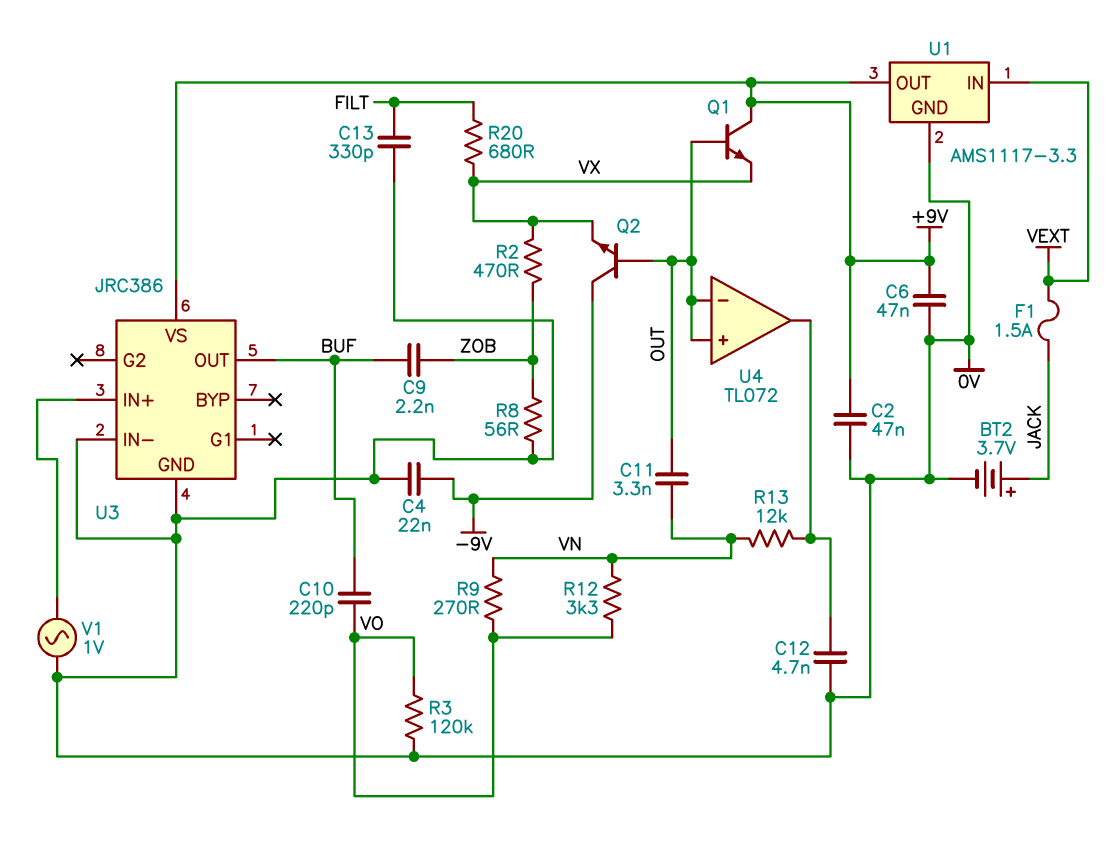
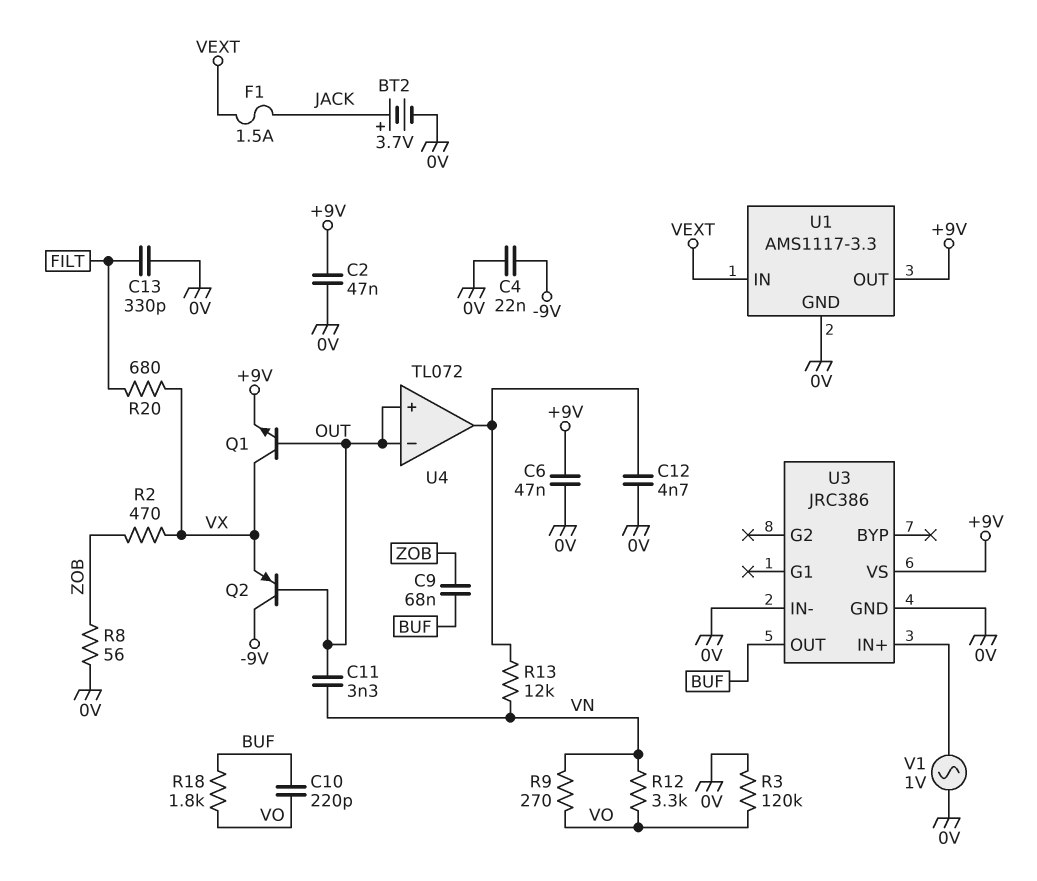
C9: 2.2nF (BUF, ZOB) -> 68nF (BUF, ZOB)
Q1: NPN (B OUT, C +9V, E VX) -> NPN (B OUT, C VX, E +9V)
Q2: NPN (B OUT, C -9V, E VX) -> PNP (B OUT, C -9V, E VX)
R18: none -> 1.8k (BUF, VO)

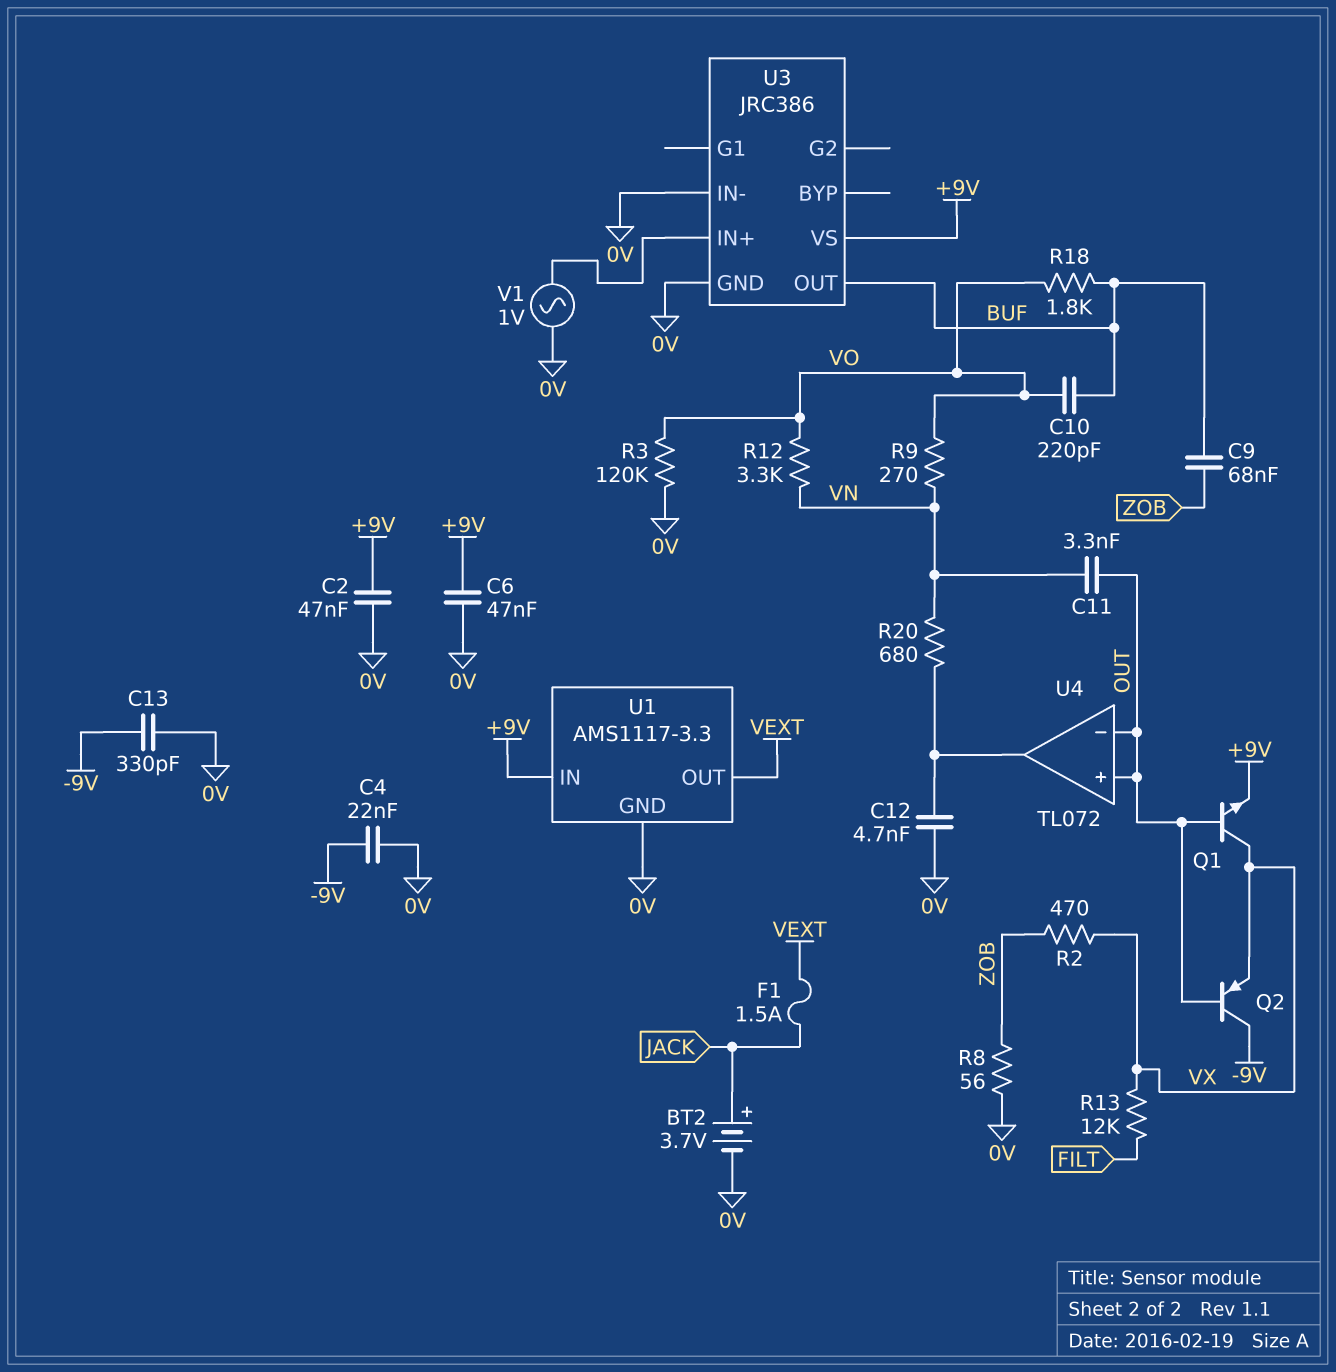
C13: 330pF (0V, FILT) -> 330pF (-9V, 0V)
R13: 12k (U4/out, VN) -> 12k (FILT, VX)
R20: 680 (FILT, VX) -> 680 (U4/out, VN)
U1 pin IN: VEXT -> +9V
U1 pin OUT: +9V -> VEXT

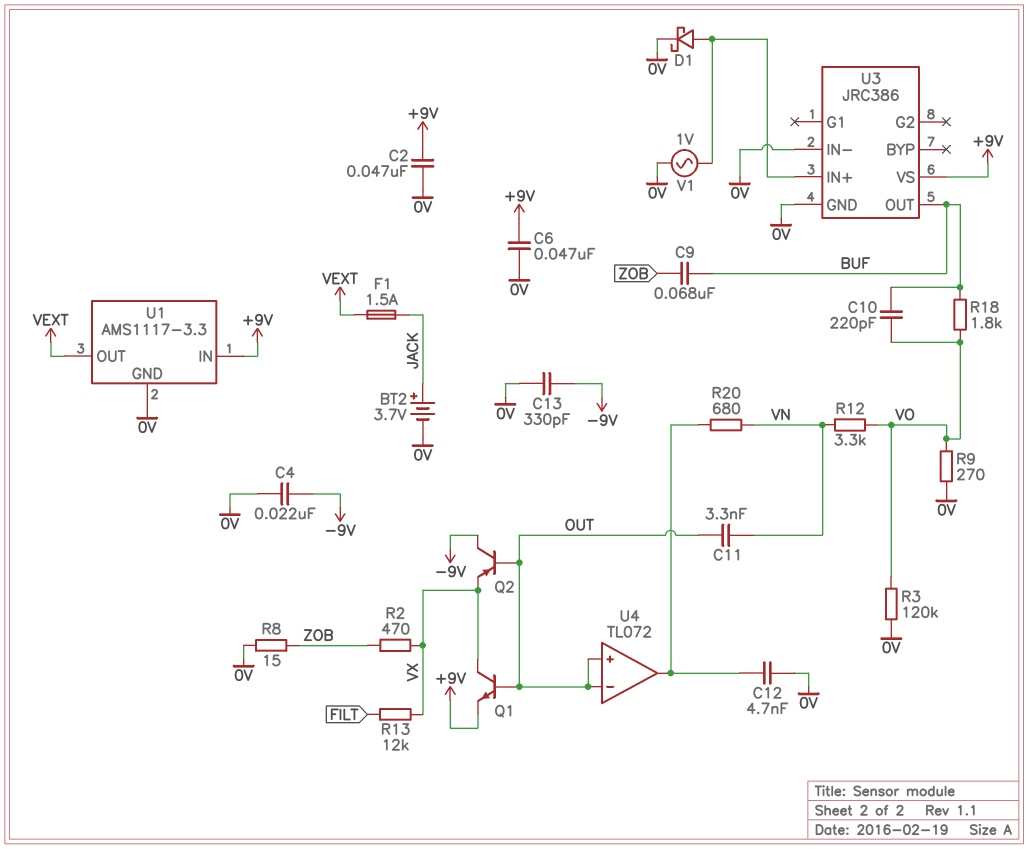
D1: none -> schottky (A U3/IN+, K 0V)
R8: 56 (0V, ZOB) -> 15 (0V, ZOB)
R9: 270 (VN, VO) -> 270 (0V, VO)

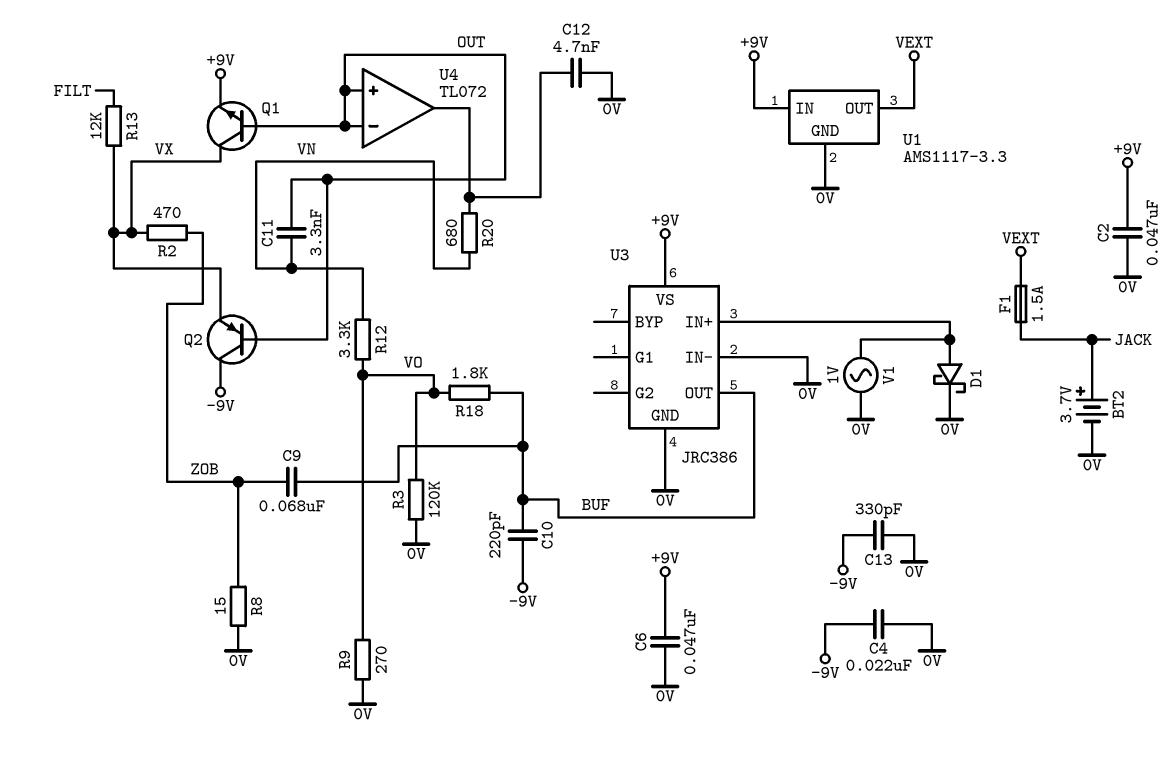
C10: 220pF (BUF, VO) -> 220pF (-9V, BUF)

